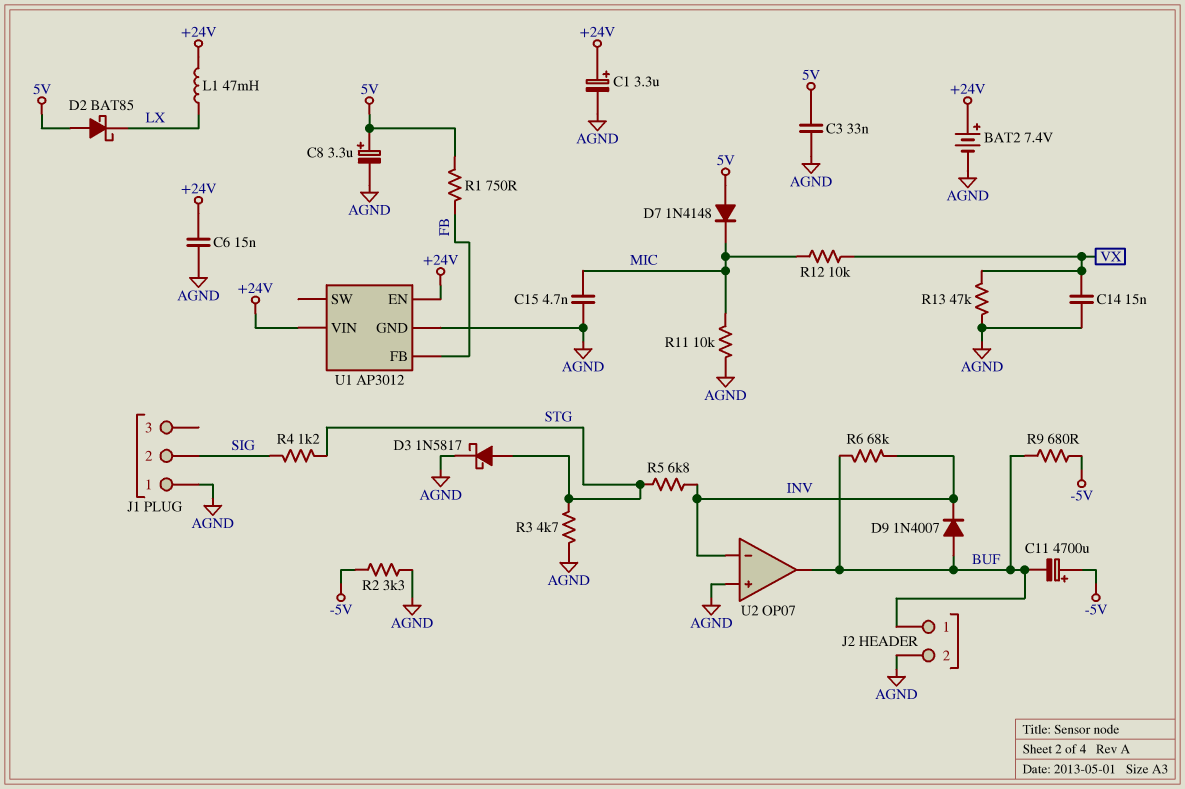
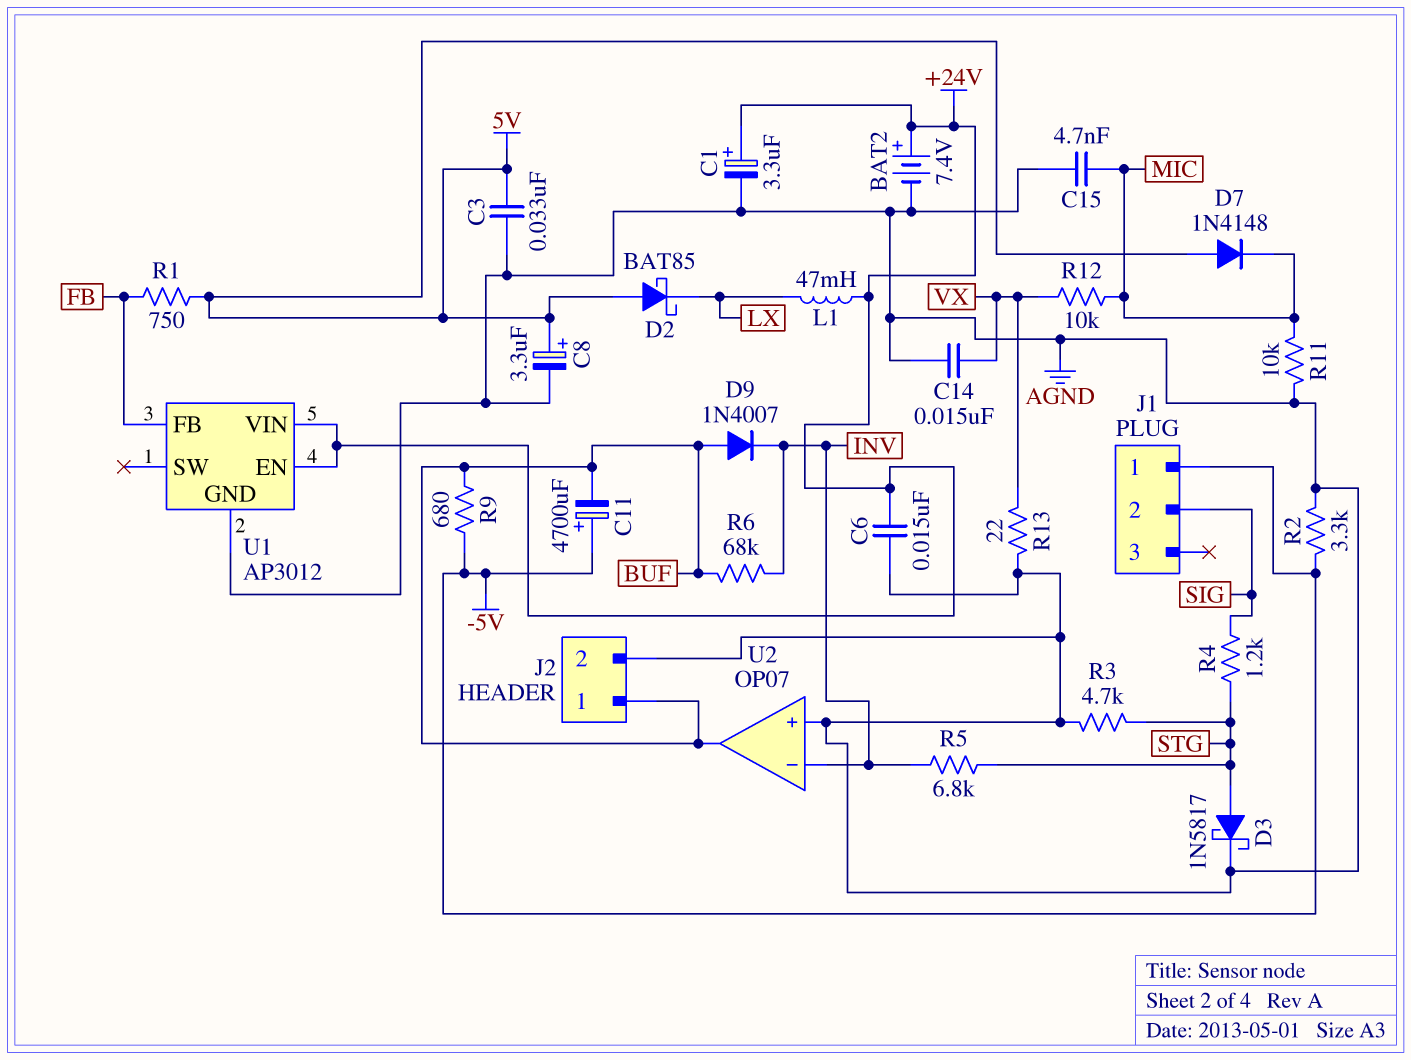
J1 pin 1: AGND -> -5V
R13: 47k (AGND, VX) -> 22 (AGND, VX)

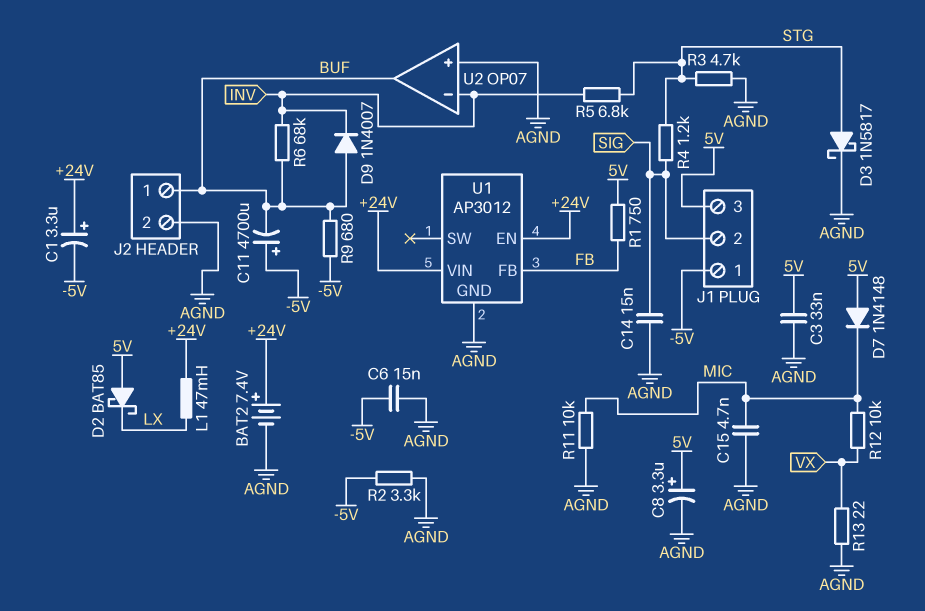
C1: 3.3uF (plus +24V, minus AGND) -> 3.3uF (plus +24V, minus -5V)
C6: 15nF (+24V, AGND) -> 15nF (-5V, AGND)
C14: 15nF (AGND, VX) -> 15nF (AGND, SIG)
J1 pin 3: none -> 5V

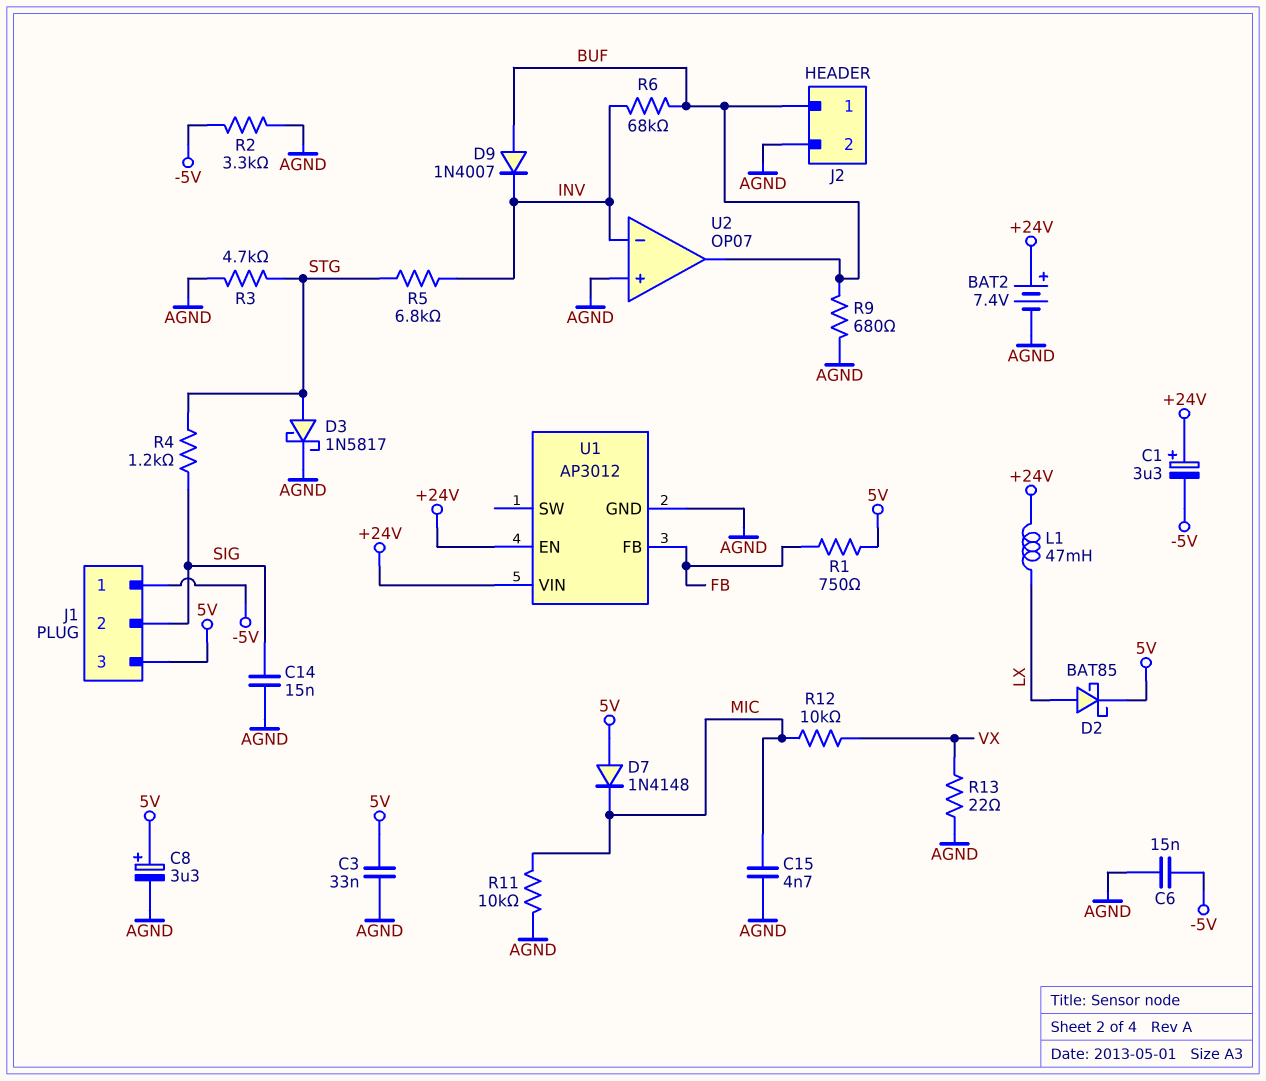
C11: 4700uF (plus -5V, minus BUF) -> none
D2: schottky BAT85 (A 5V, K LX) -> schottky BAT85 (A LX, K 5V)
R9: 680 (-5V, BUF) -> 680 (AGND, BUF)

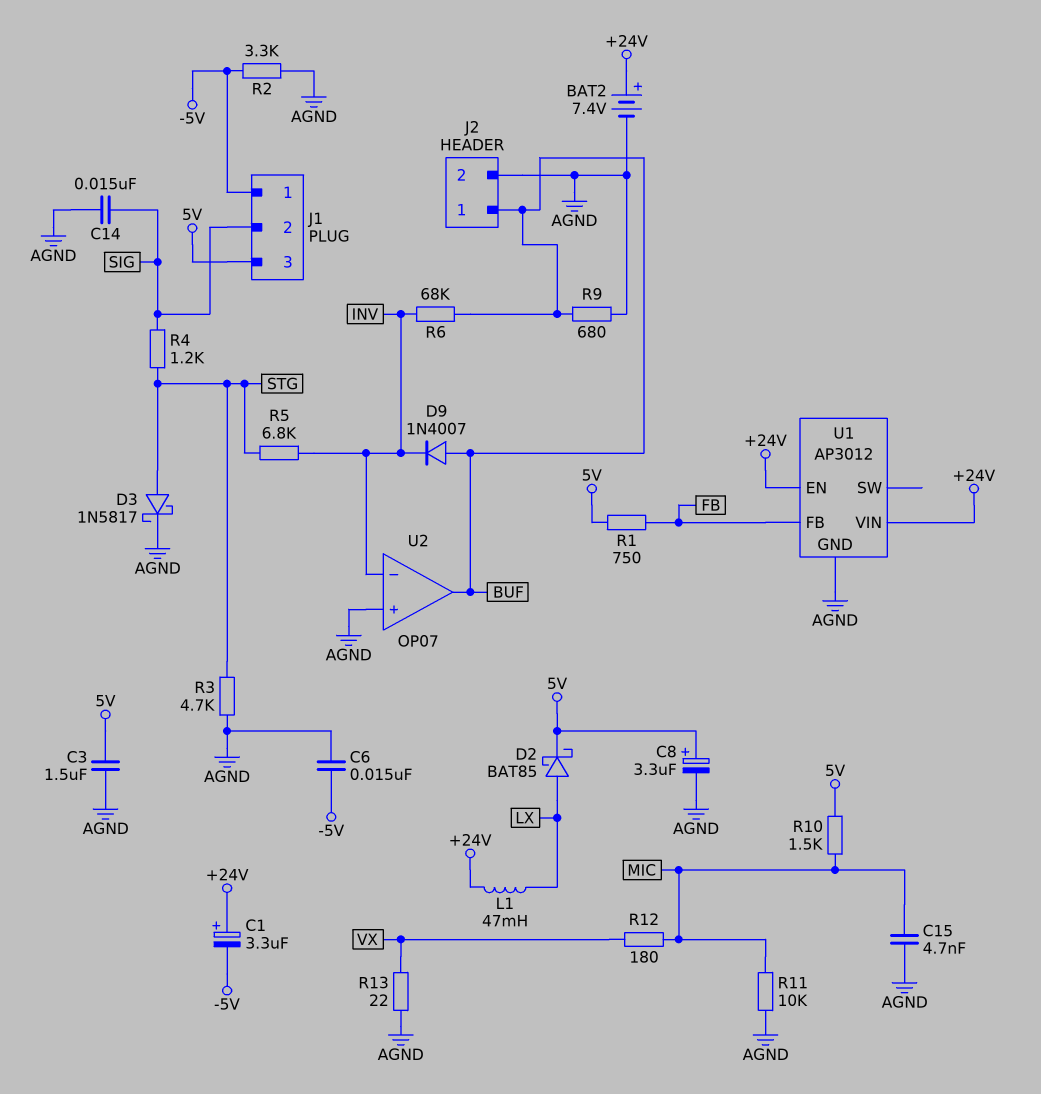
C3: 33nF (5V, AGND) -> 1.5uF (5V, AGND)
D7: diode 1N4148 (A 5V, K MIC) -> none
R10: none -> 1.5k (5V, MIC)
R12: 10k (MIC, VX) -> 180 (MIC, VX)

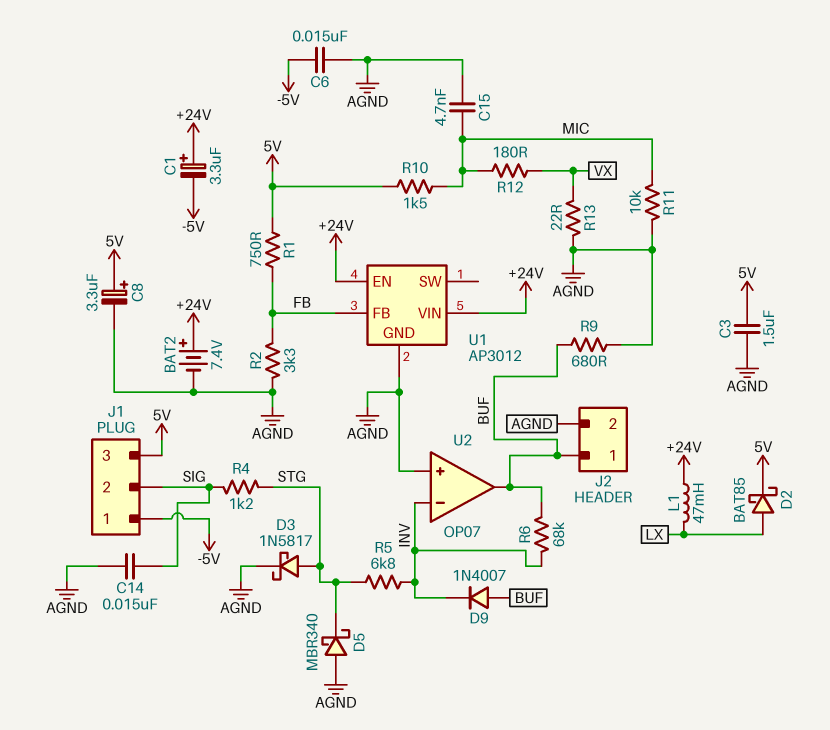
D5: none -> schottky MBR340 (A AGND, K STG)
R2: 3.3k (-5V, AGND) -> 3.3k (AGND, FB)
R3: 4.7k (AGND, STG) -> none

